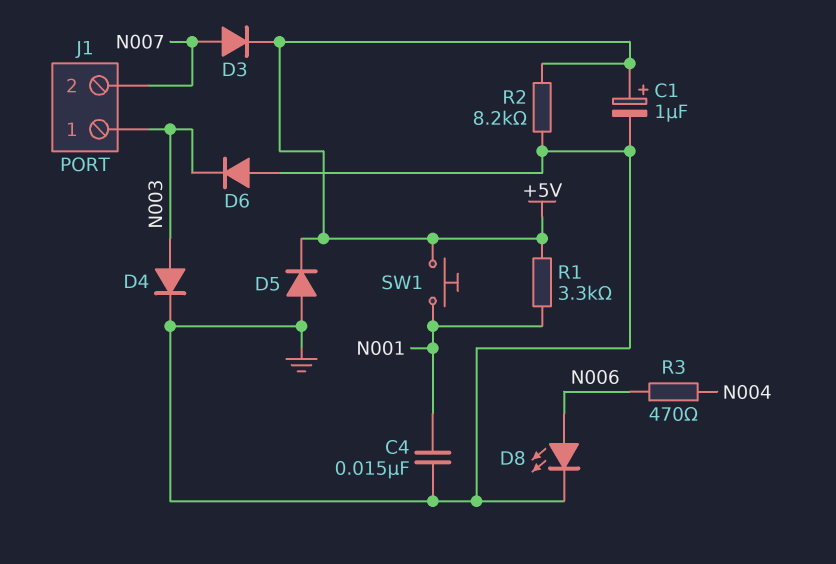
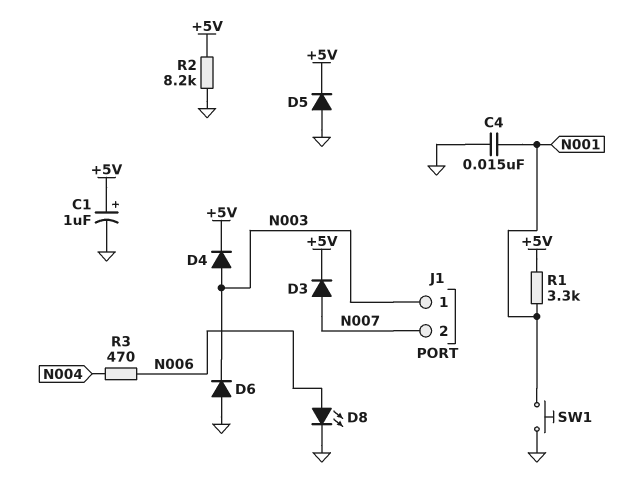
D4: diode (A N003, K GND) -> diode (A N003, K +5V)
SW1: button (+5V, N001) -> button (GND, N001)

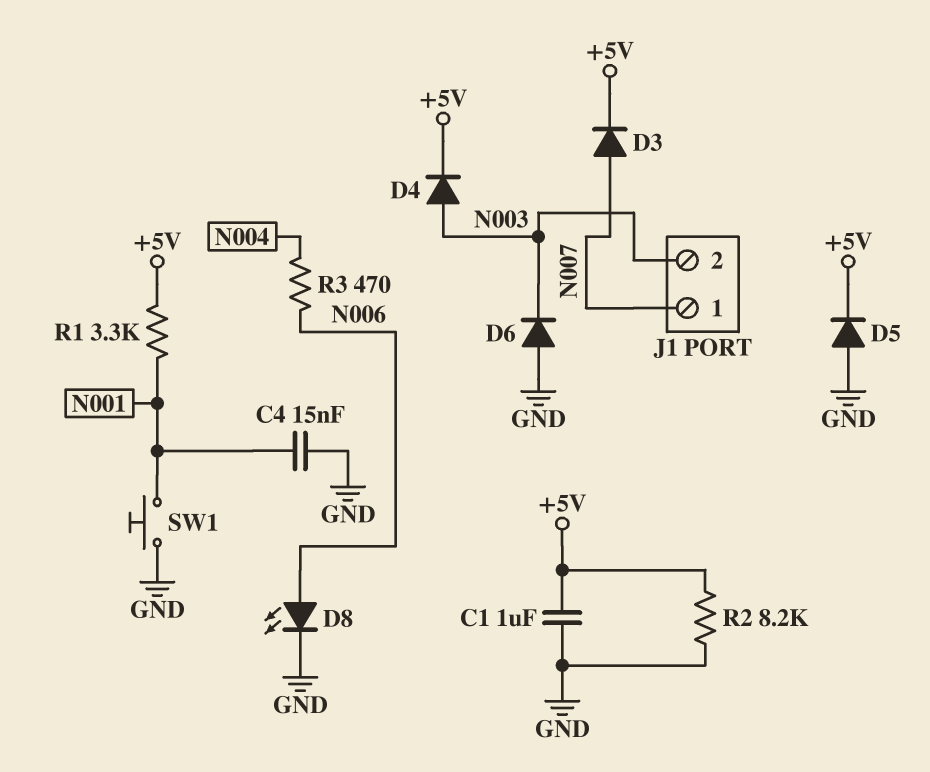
C1: 1uF (plus +5V, minus GND) -> 1uF (+5V, GND)
J1 pin 1: N003 -> N007
J1 pin 2: N007 -> N003

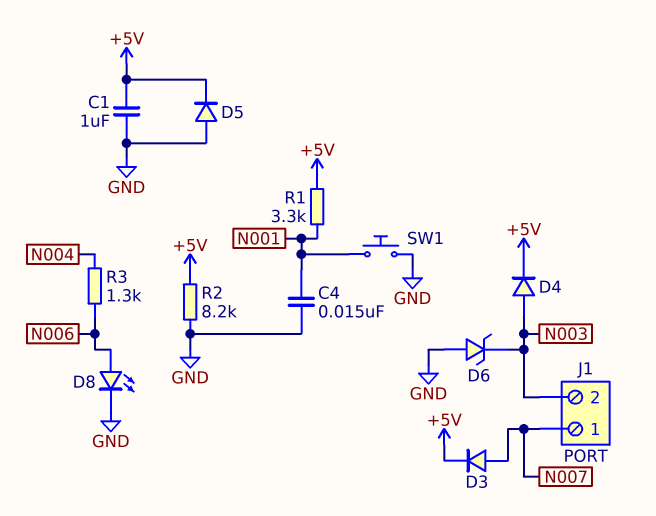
D6: diode (A GND, K N003) -> zener (A GND, K N003)
R3: 470 (N004, N006) -> 1.3k (N004, N006)

